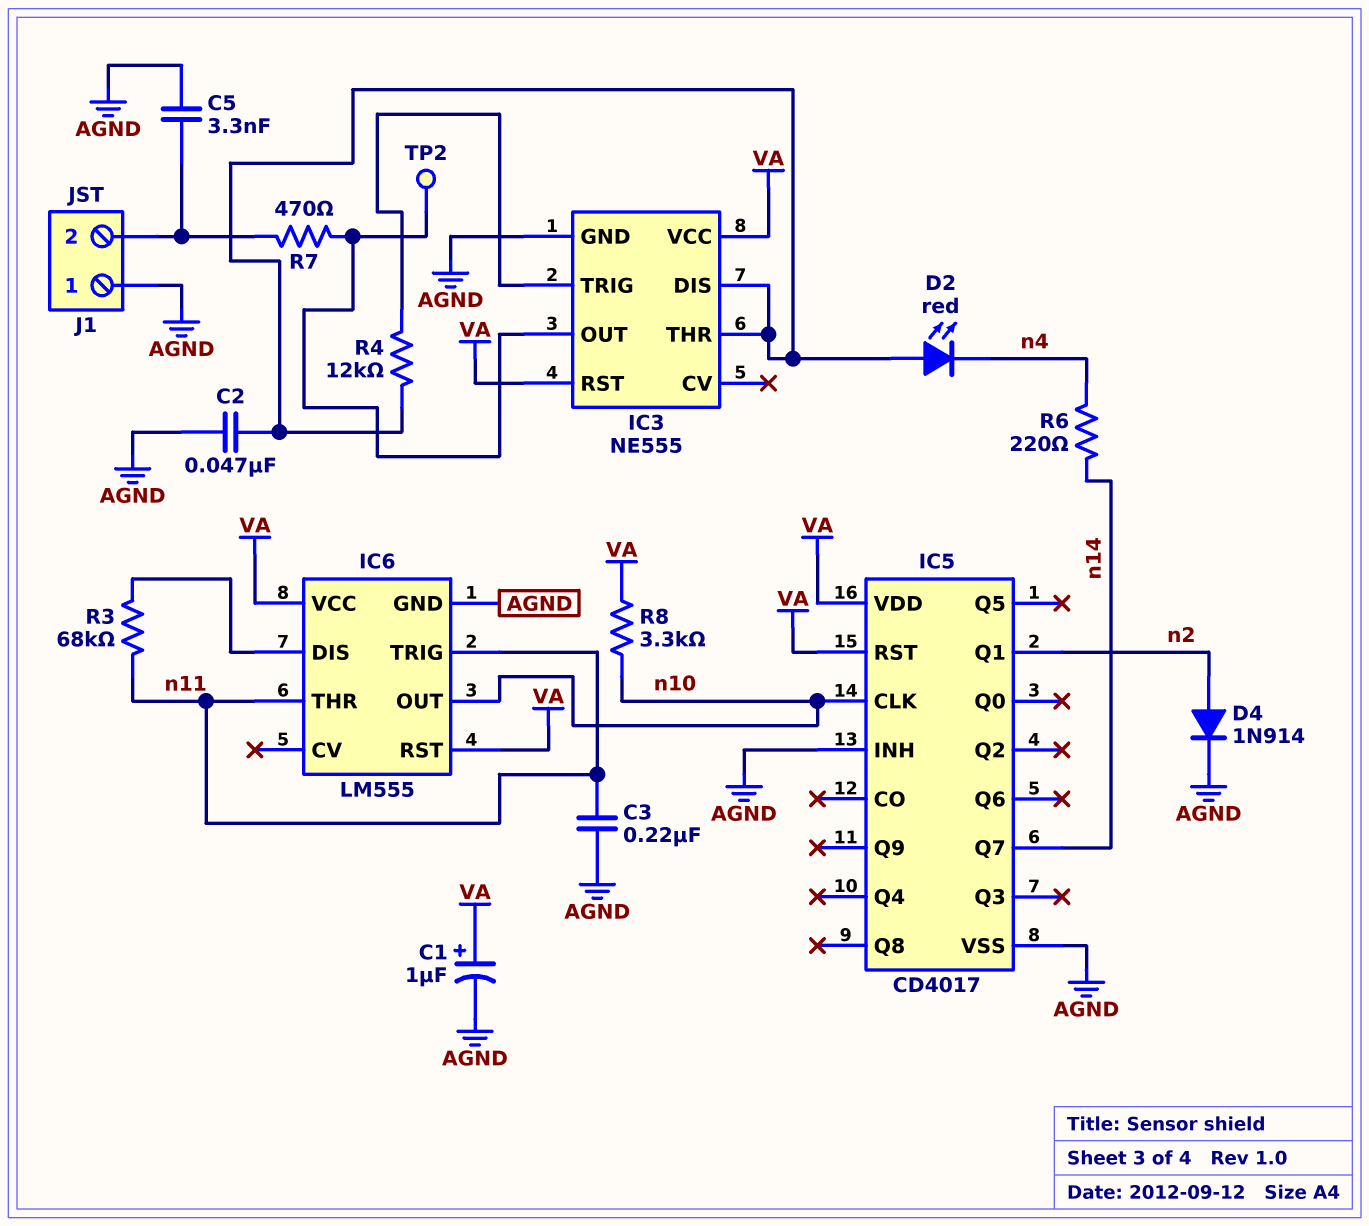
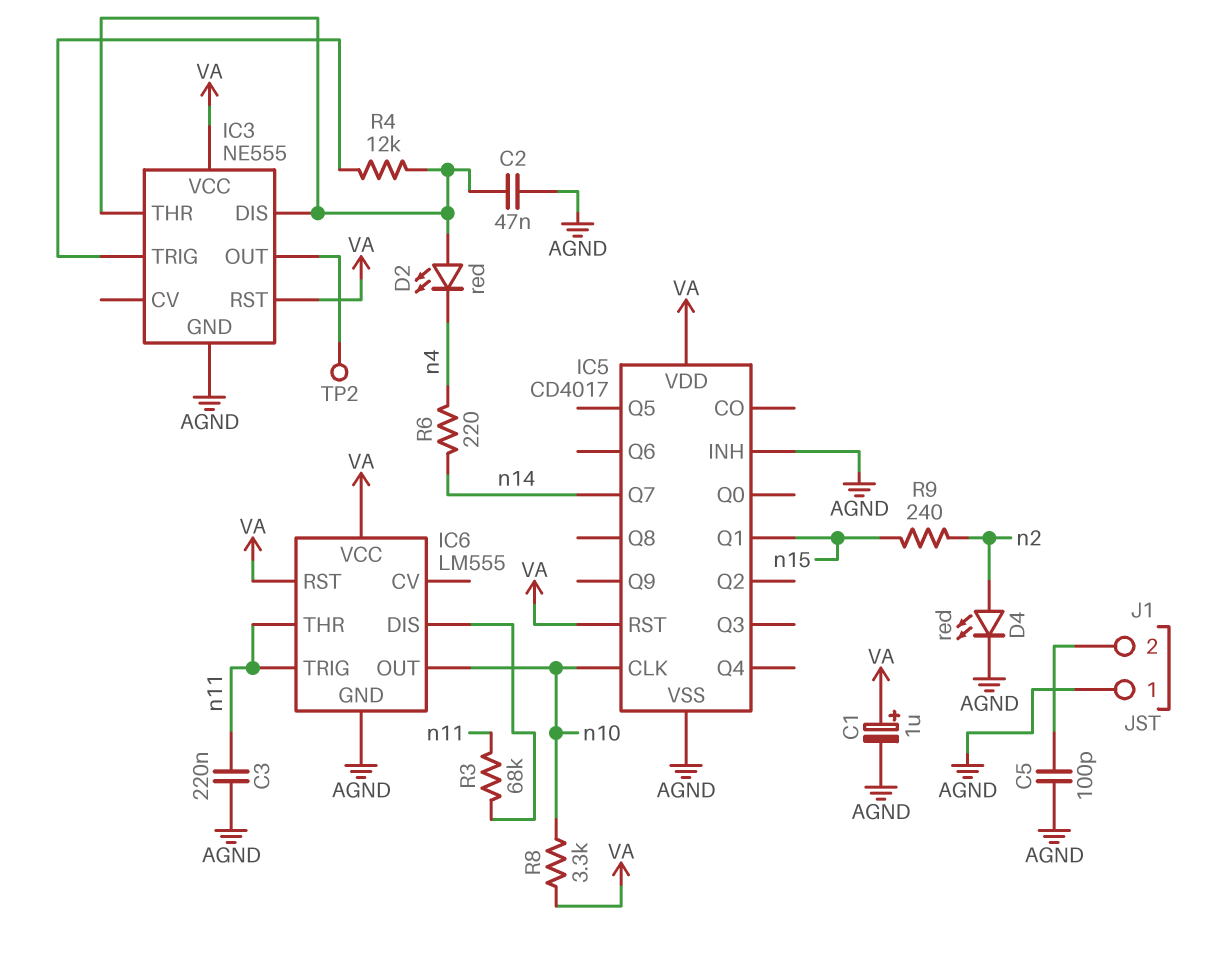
C5: 3.3nF (AGND, J1/2) -> 100pF (AGND, J1/2)
D4: diode 1N914 (A n2, K AGND) -> LED red (A n2, K AGND)
IC5 pin Q1: n2 -> n15
R7: 470 (IC3/OUT, J1/2) -> none
R9: none -> 240 (n2, n15)

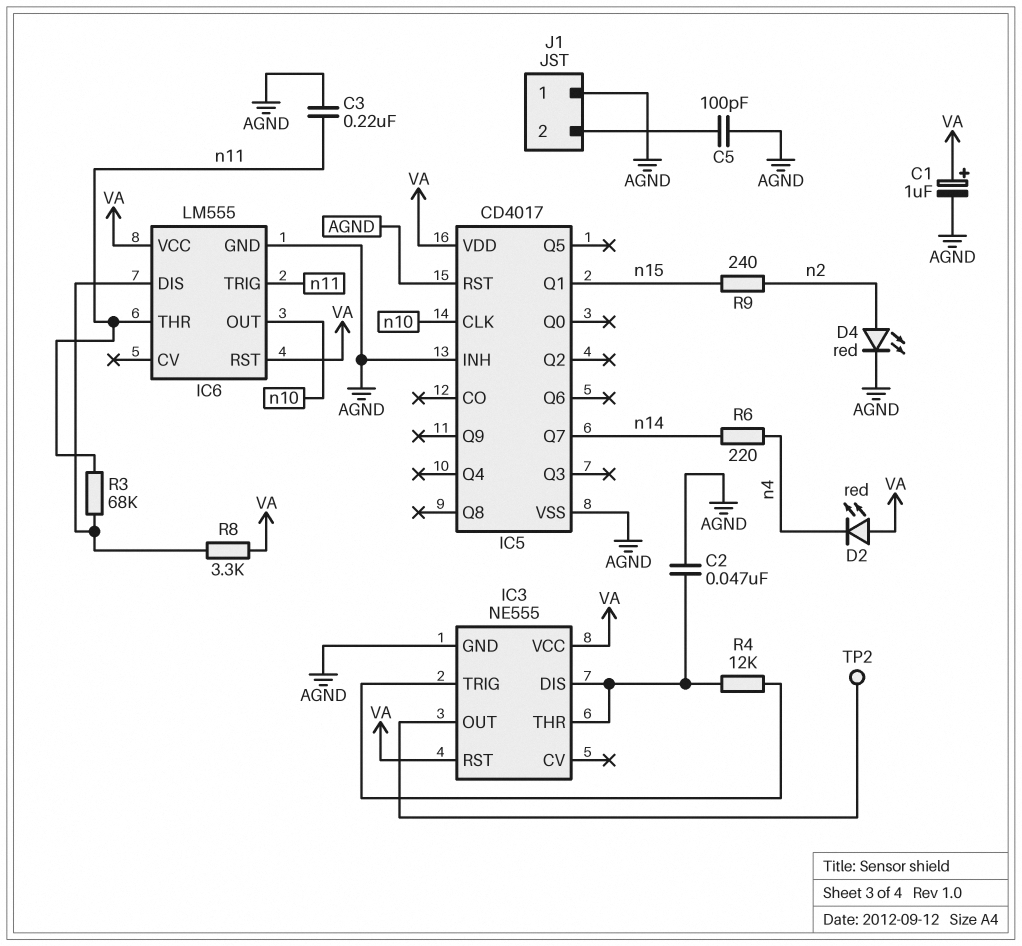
D2: LED red (A IC3/DIS, K n4) -> LED red (A VA, K n4)
IC5 pin RST: VA -> AGND
R8: 3.3k (VA, n10) -> 3.3k (IC6/DIS, VA)

